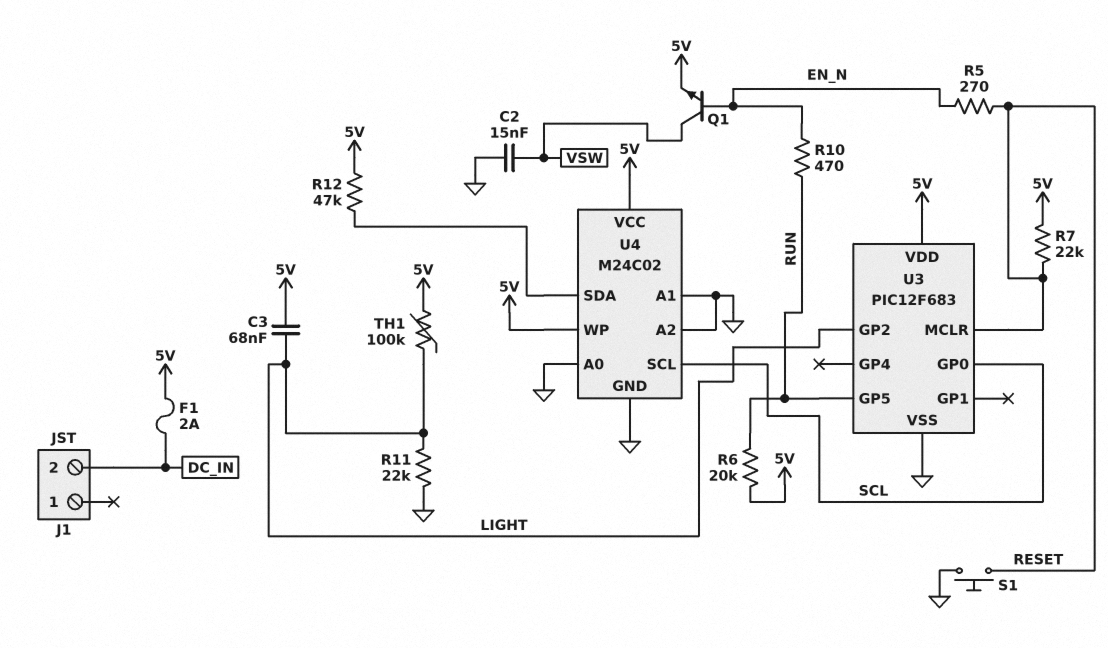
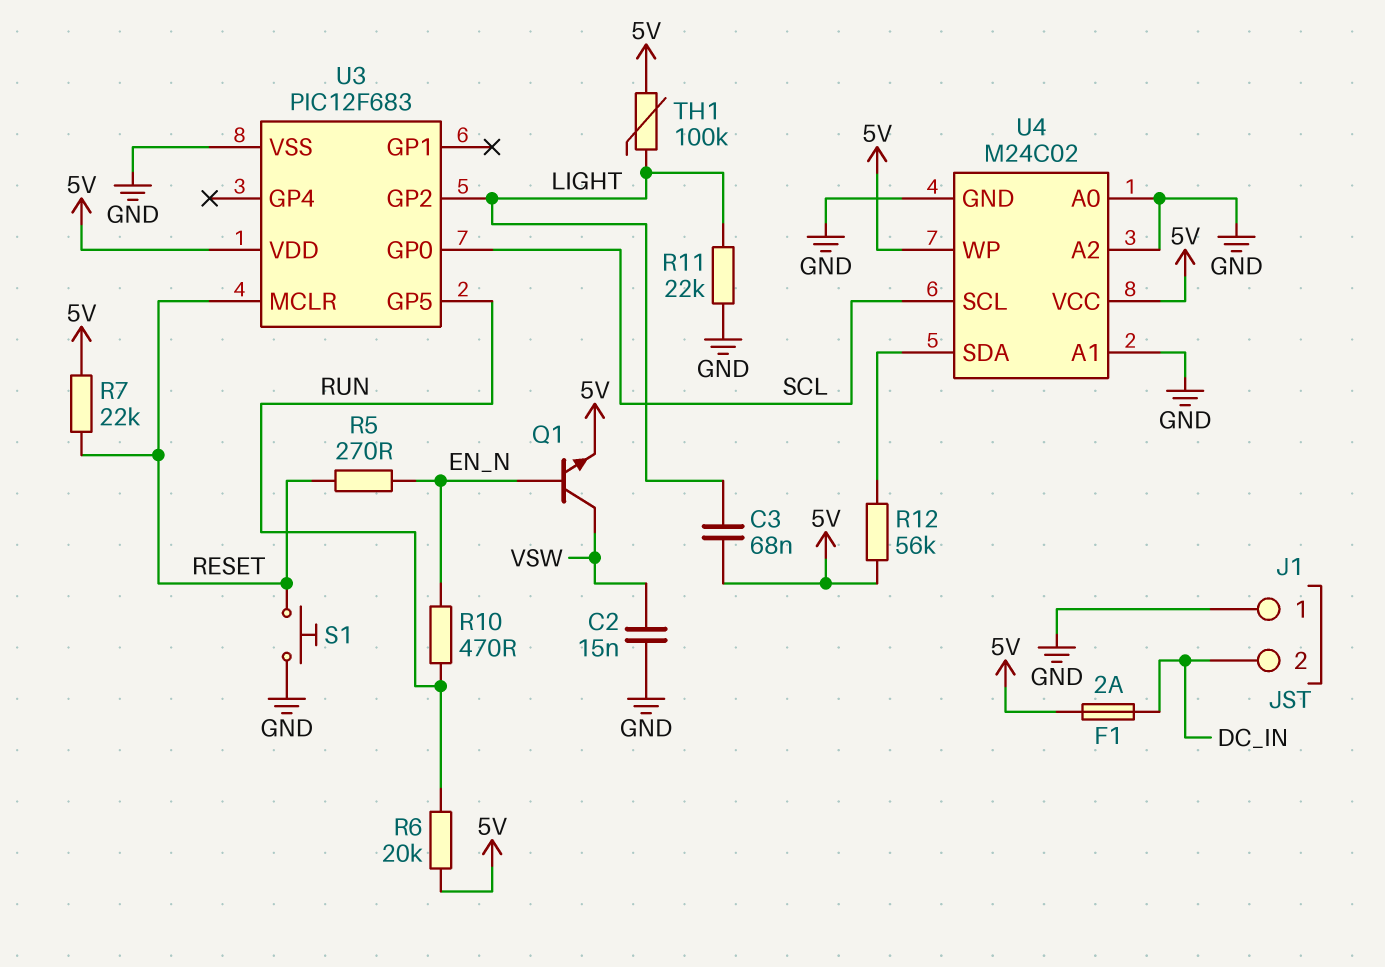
J1 pin 1: none -> GND
R12: 47k (5V, U4/SDA) -> 56k (5V, U4/SDA)

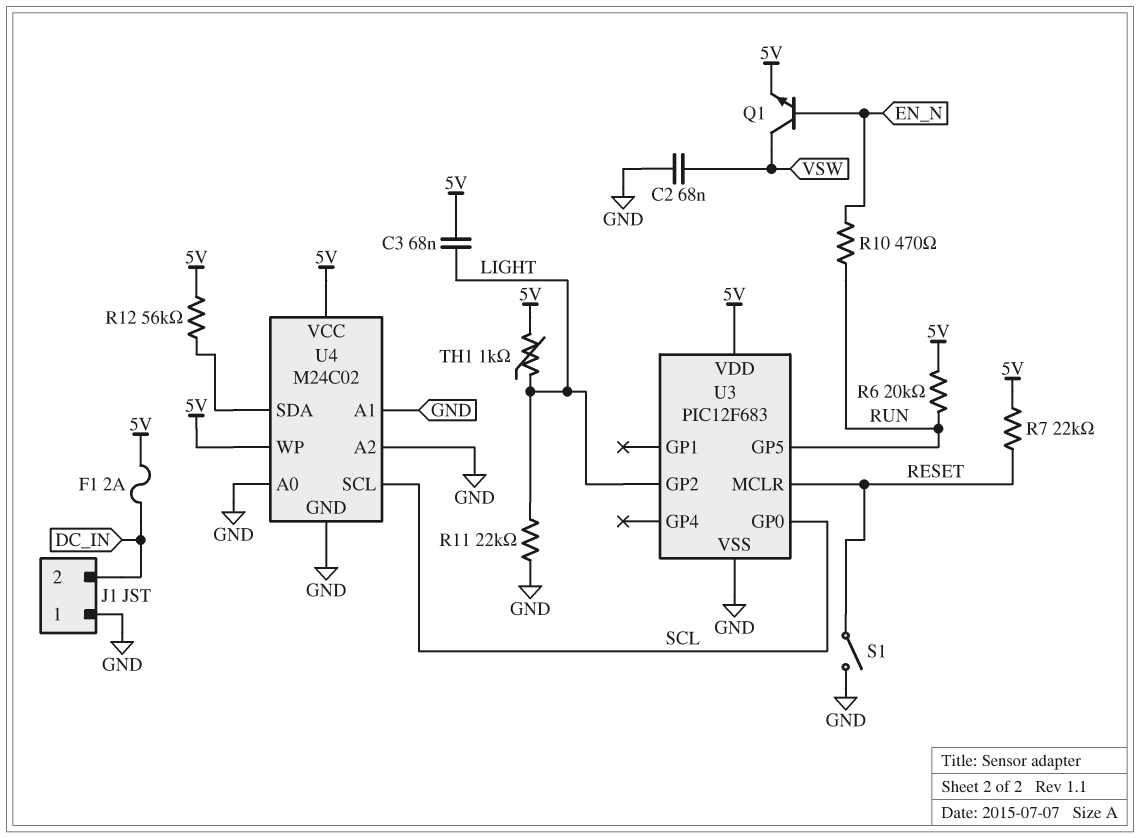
C2: 15nF (GND, VSW) -> 68nF (GND, VSW)
R5: 270 (EN_N, RESET) -> none
S1: button (GND, RESET) -> switch (GND, RESET)
TH1: 100k (5V, LIGHT) -> 1k (5V, LIGHT)

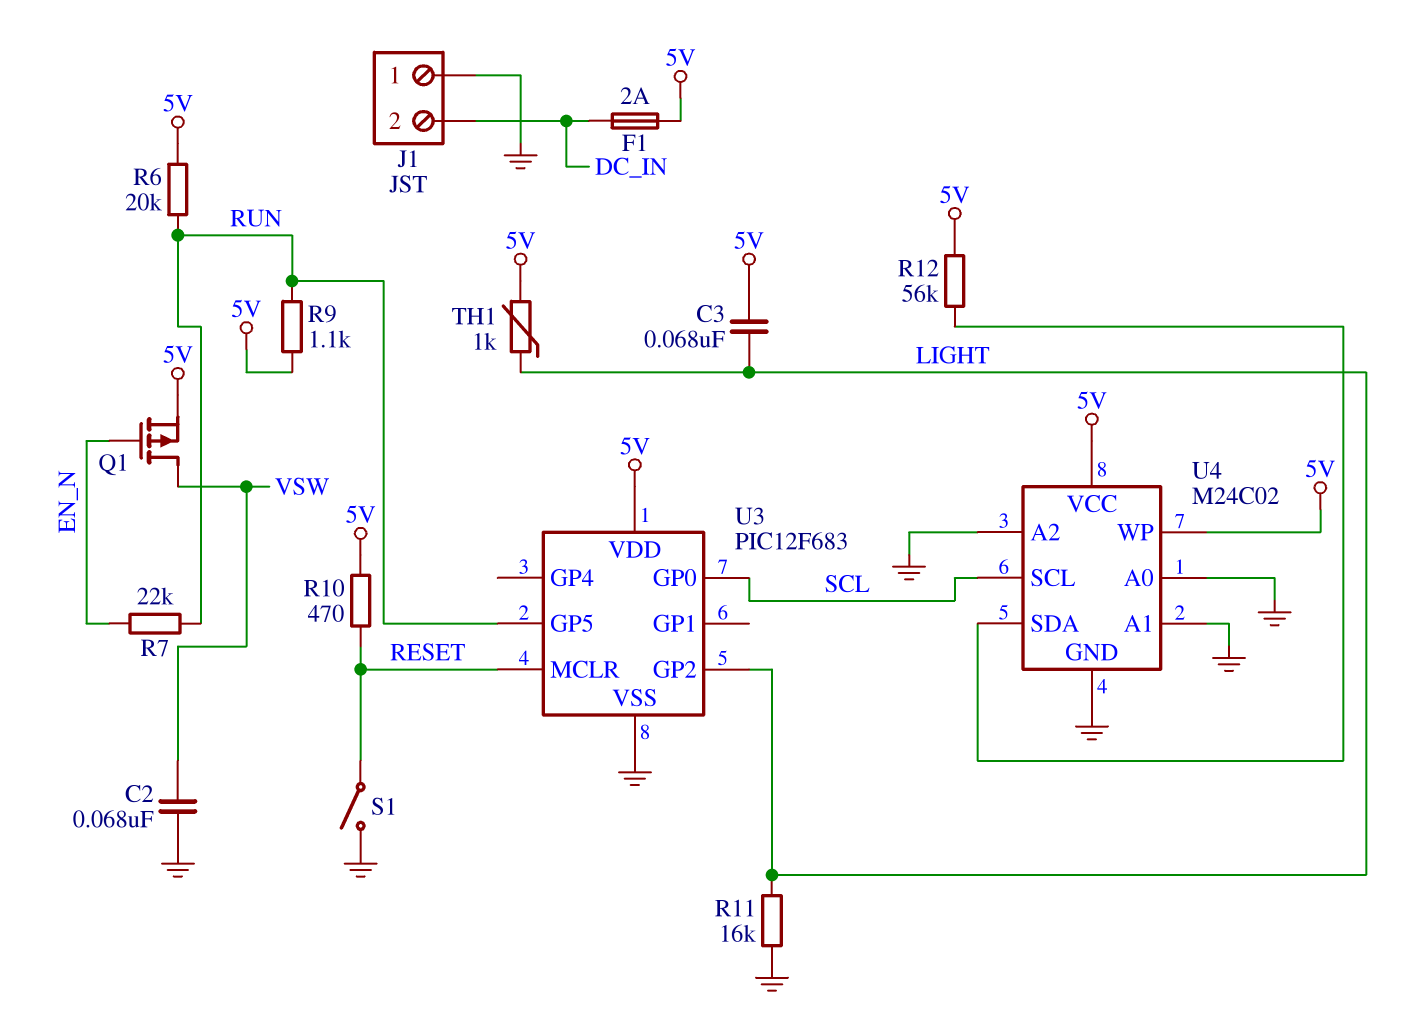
Q1: NPN (B EN_N, C VSW, E 5V) -> PMOS (G EN_N, D VSW, S 5V)
R7: 22k (5V, RESET) -> 22k (EN_N, RUN)
R9: none -> 1.1k (5V, RUN)
R10: 470 (EN_N, RUN) -> 470 (5V, RESET)
R11: 22k (GND, LIGHT) -> 16k (GND, LIGHT)

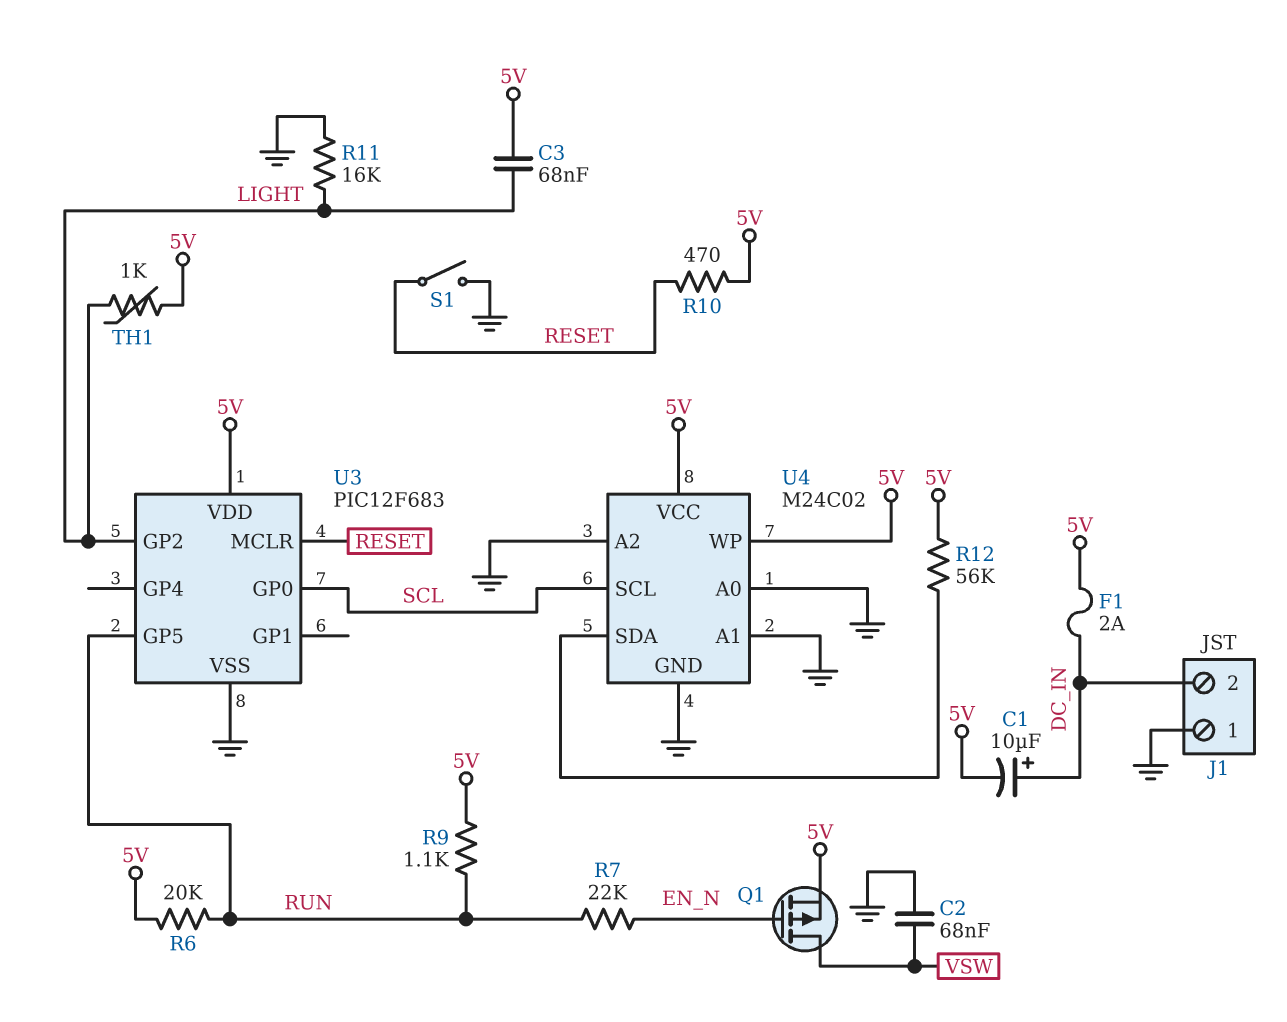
C1: none -> 10uF (plus DC_IN, minus 5V)

